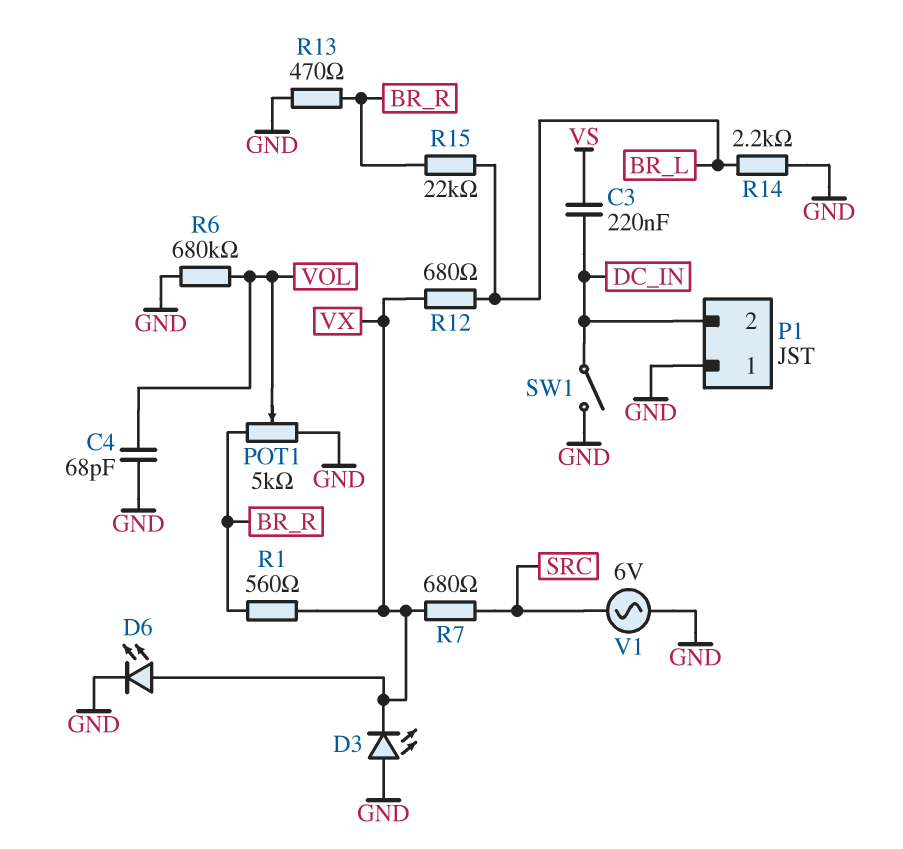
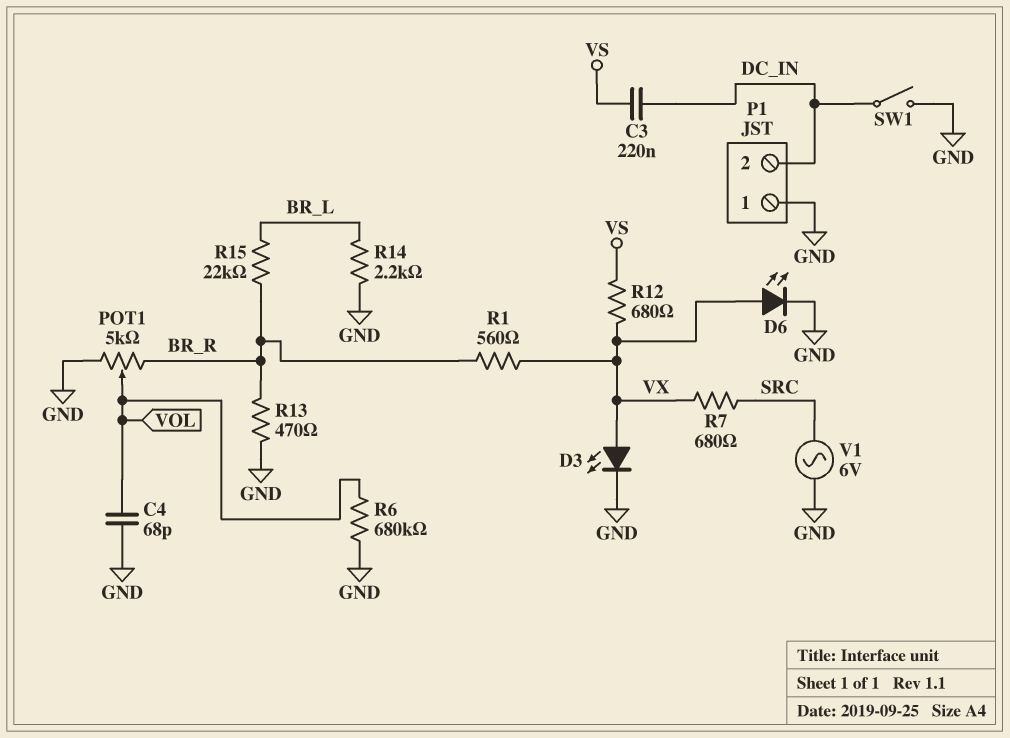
D3: LED (A GND, K VX) -> LED (A VX, K GND)
R12: 680 (BR_L, VX) -> 680 (VS, VX)

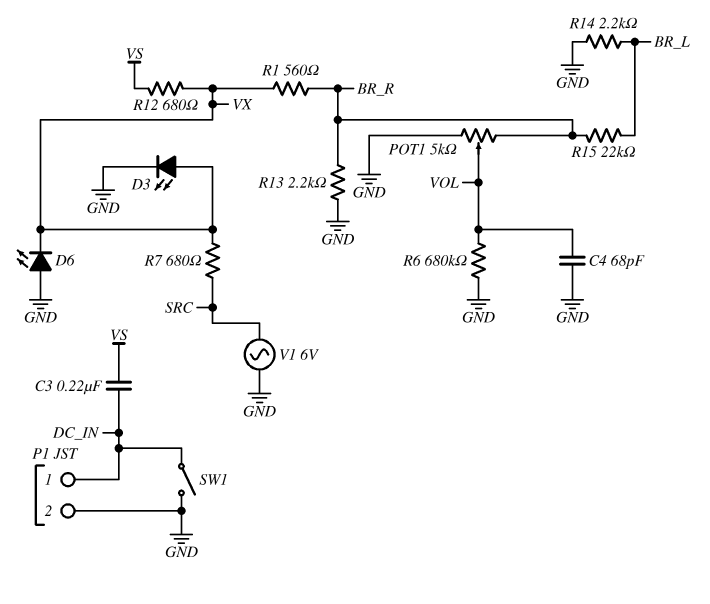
D6: LED (A VX, K GND) -> LED (A GND, K VX)
P1 pin 1: GND -> DC_IN
P1 pin 2: DC_IN -> GND
R13: 470 (BR_R, GND) -> 2.2k (BR_R, GND)

